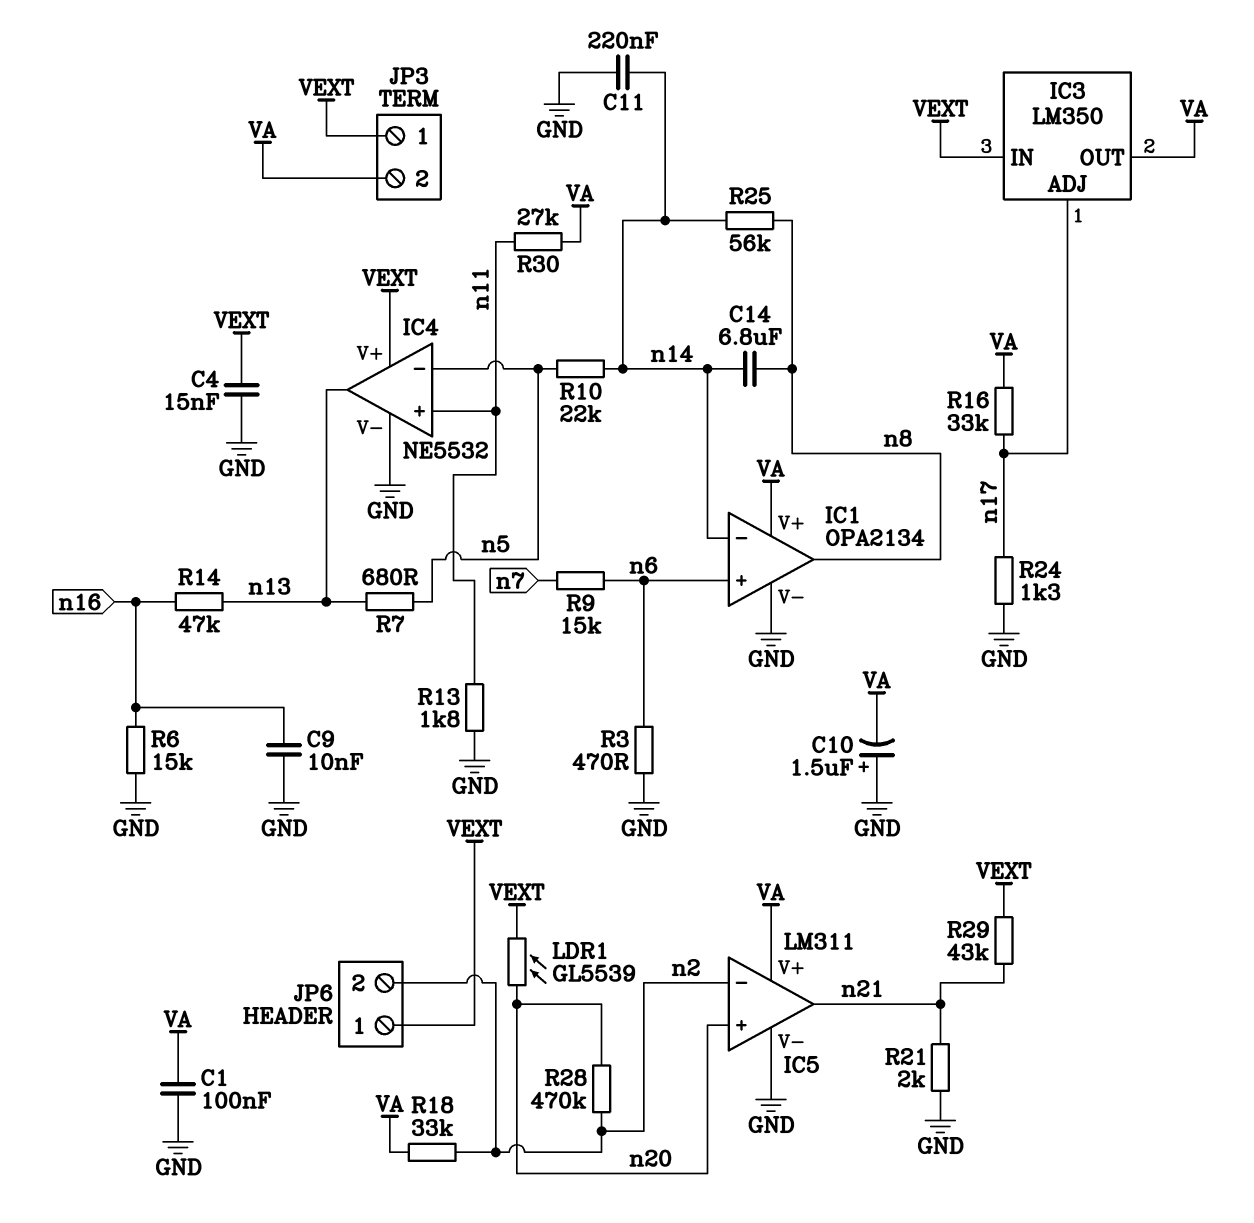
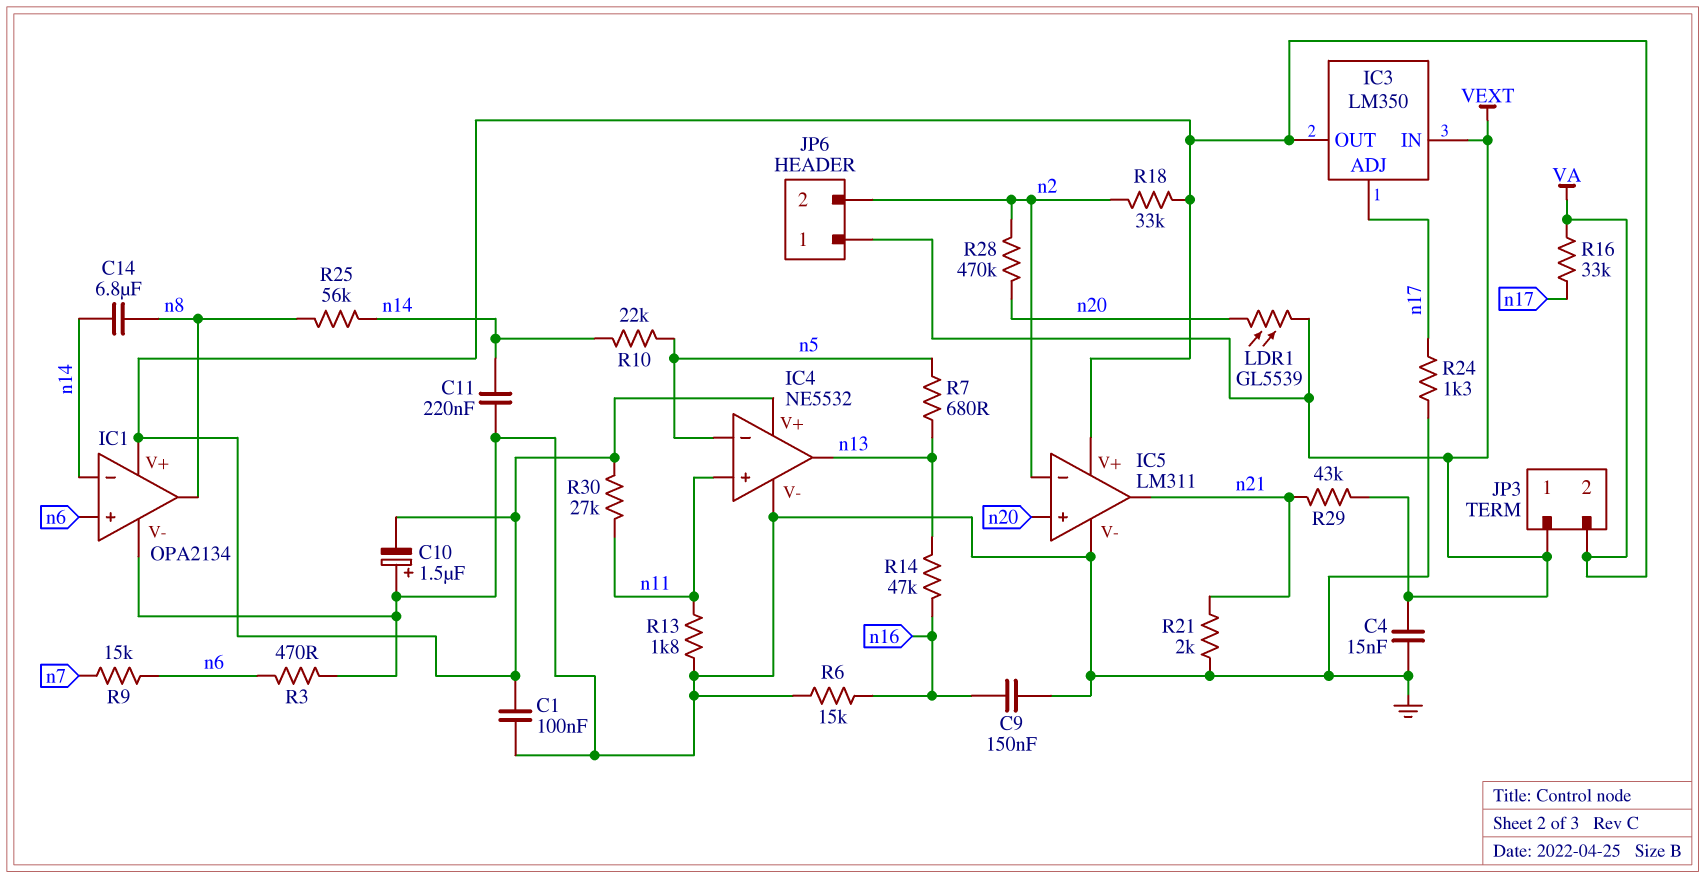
C9: 10nF (GND, n16) -> 150nF (GND, n16)
IC4 pin V+: VEXT -> VA

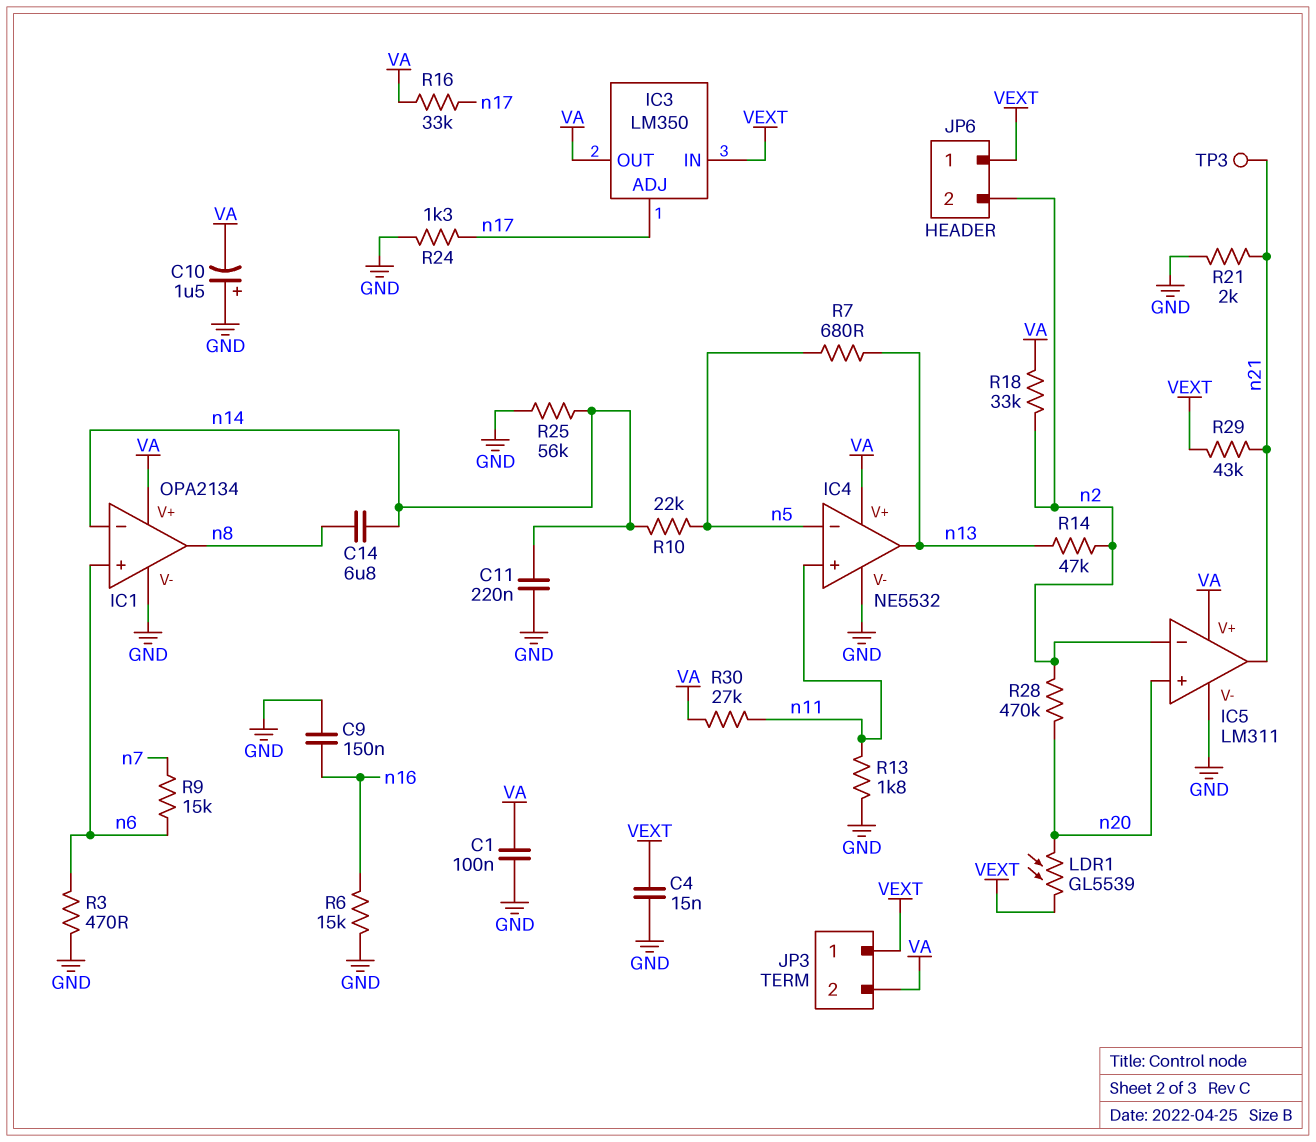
R14: 47k (n13, n16) -> 47k (n2, n13)
R25: 56k (n8, n14) -> 56k (GND, n14)
TP3: none -> test point (n21)

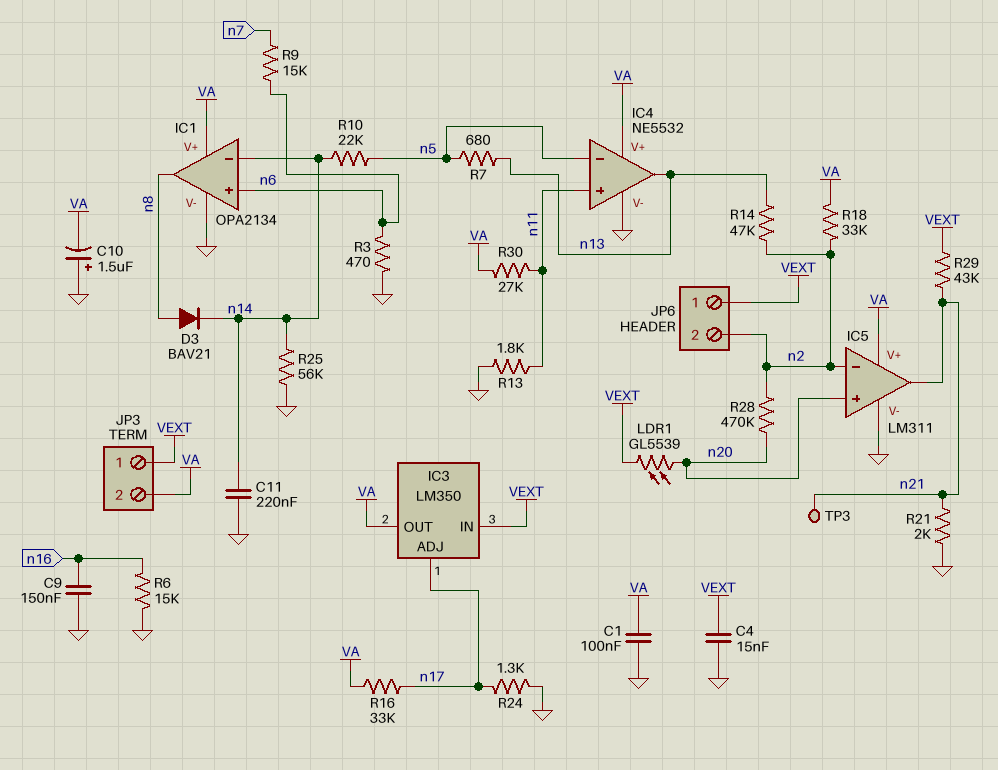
C14: 6.8uF (n8, n14) -> none
D3: none -> diode BAV21 (A n8, K n14)

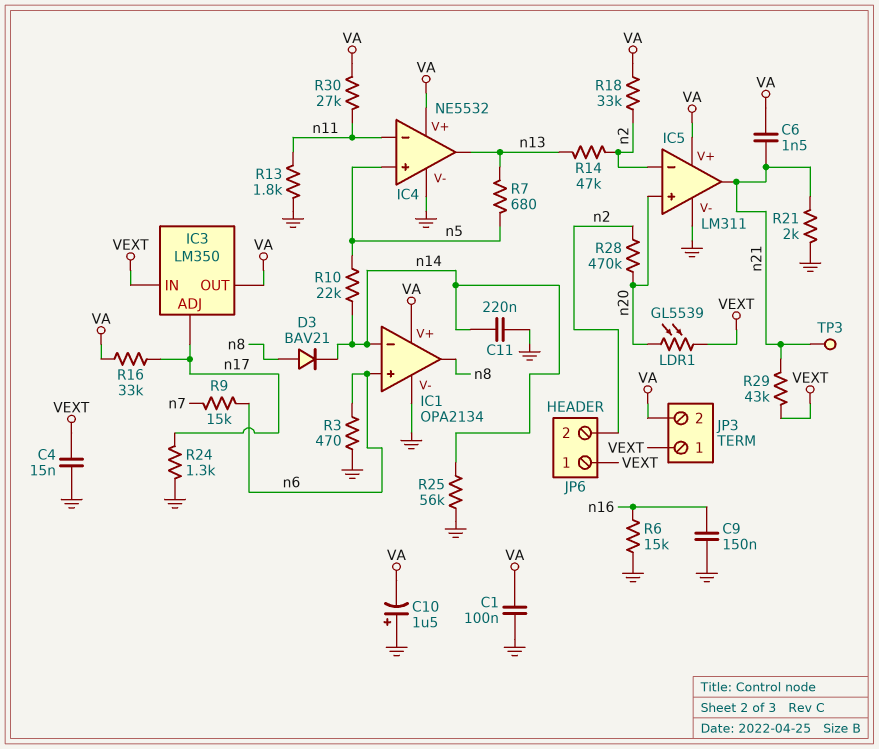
C6: none -> 1.5nF (VA, n21)
IC4 pin in+: n11 -> n5
IC4 pin in-: n5 -> n11

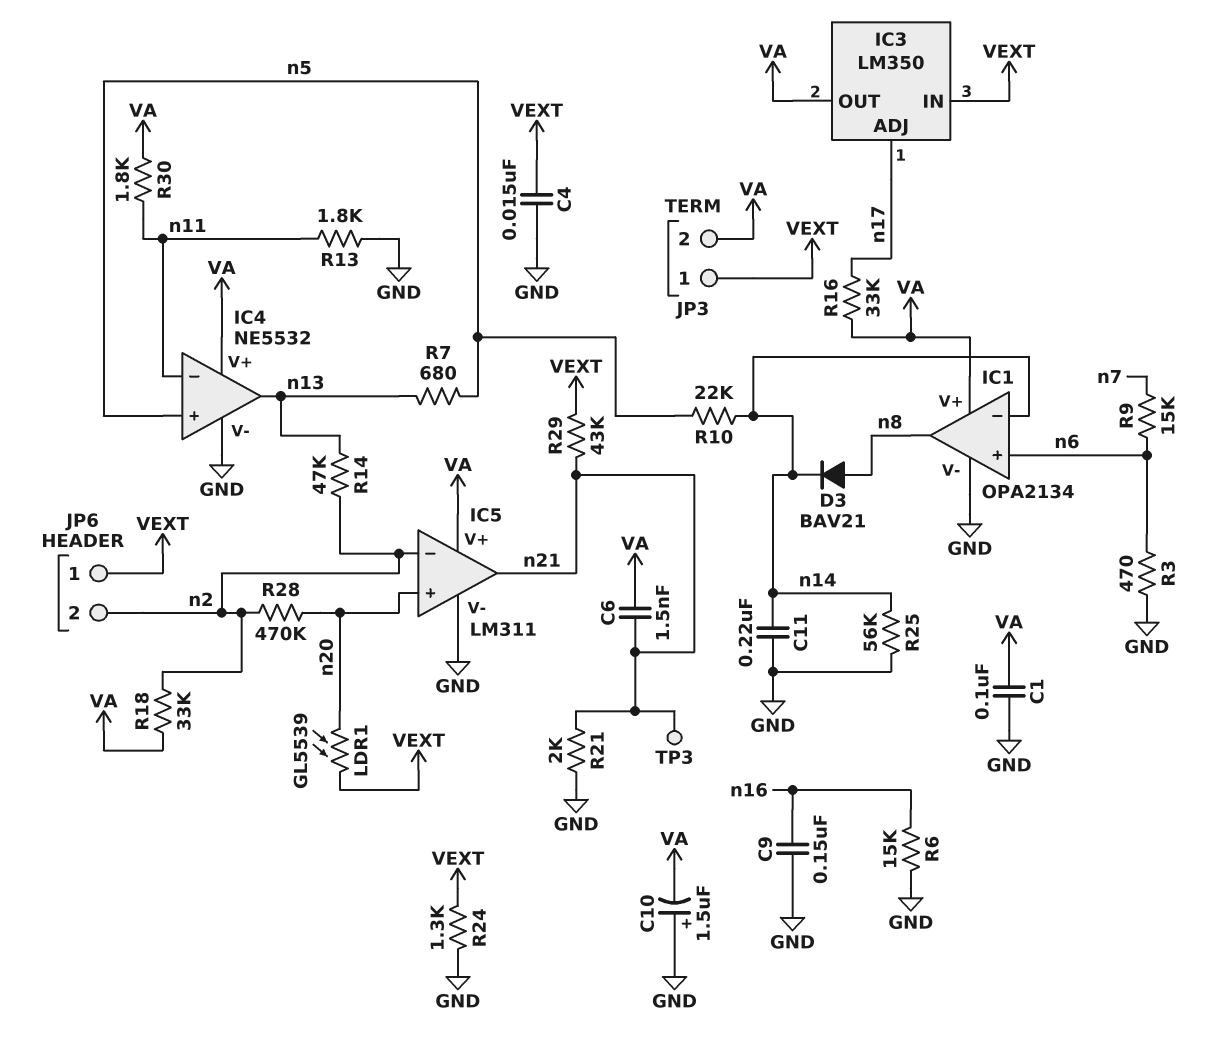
R24: 1.3k (GND, n17) -> 1.3k (GND, VEXT)
R30: 27k (VA, n11) -> 1.8k (VA, n11)

